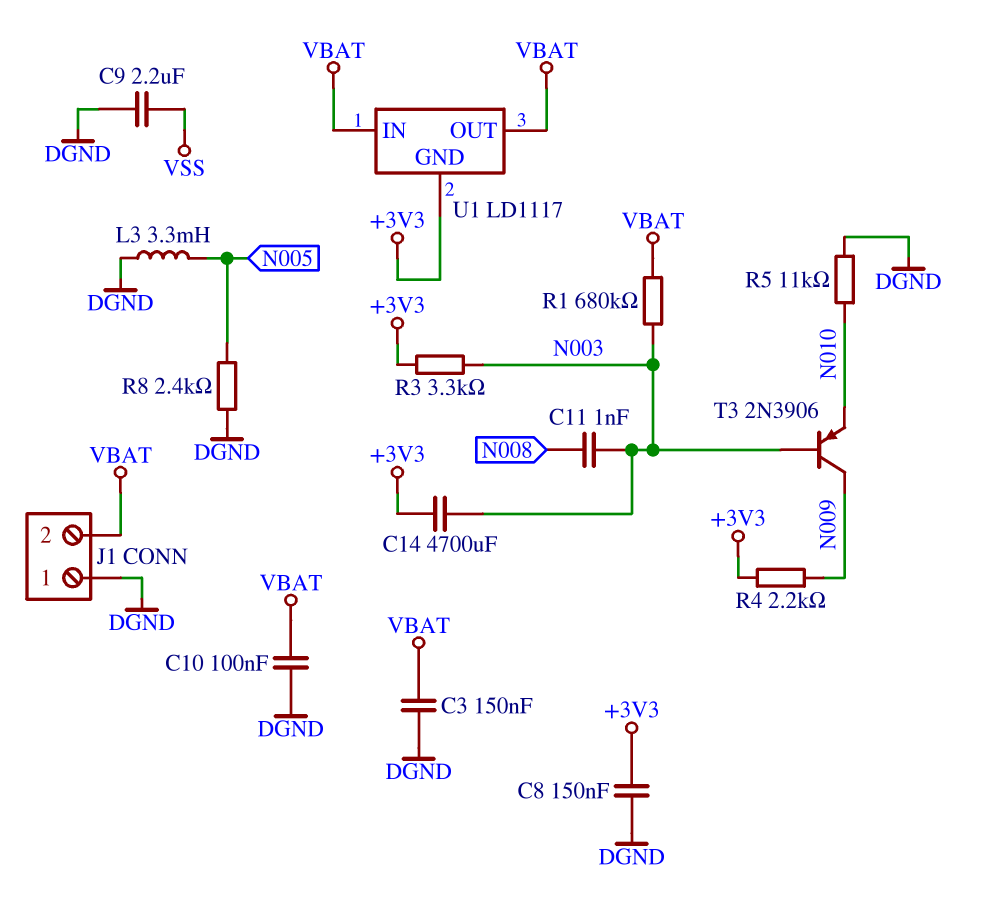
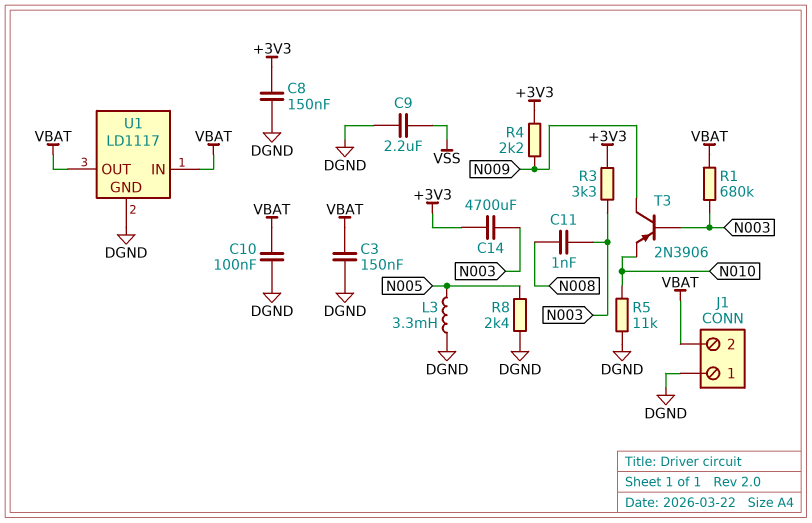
U1 pin GND: +3V3 -> DGND

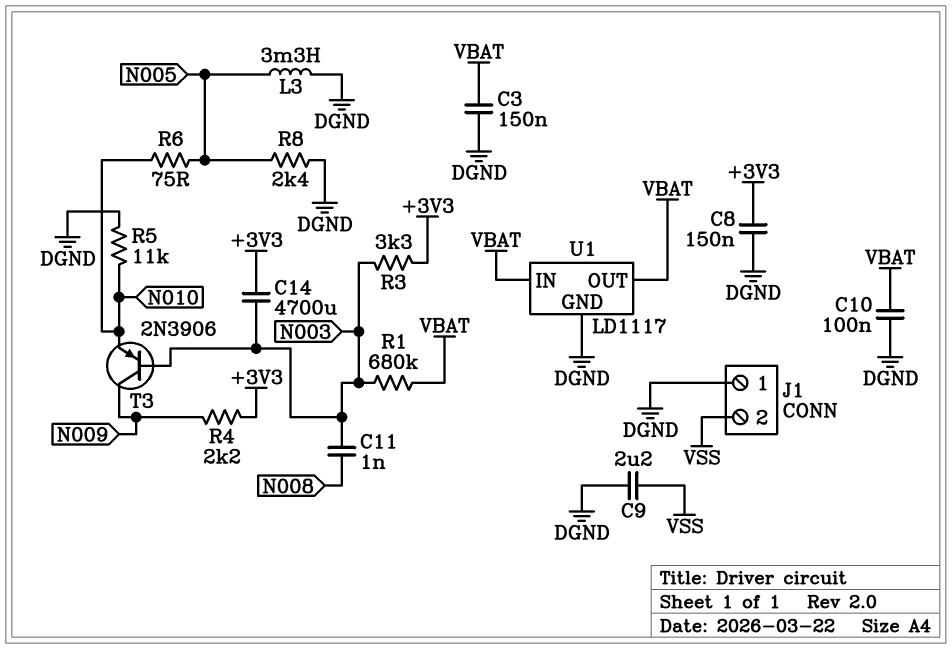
J1 pin 2: VBAT -> VSS
R6: none -> 75 (N005, N010)

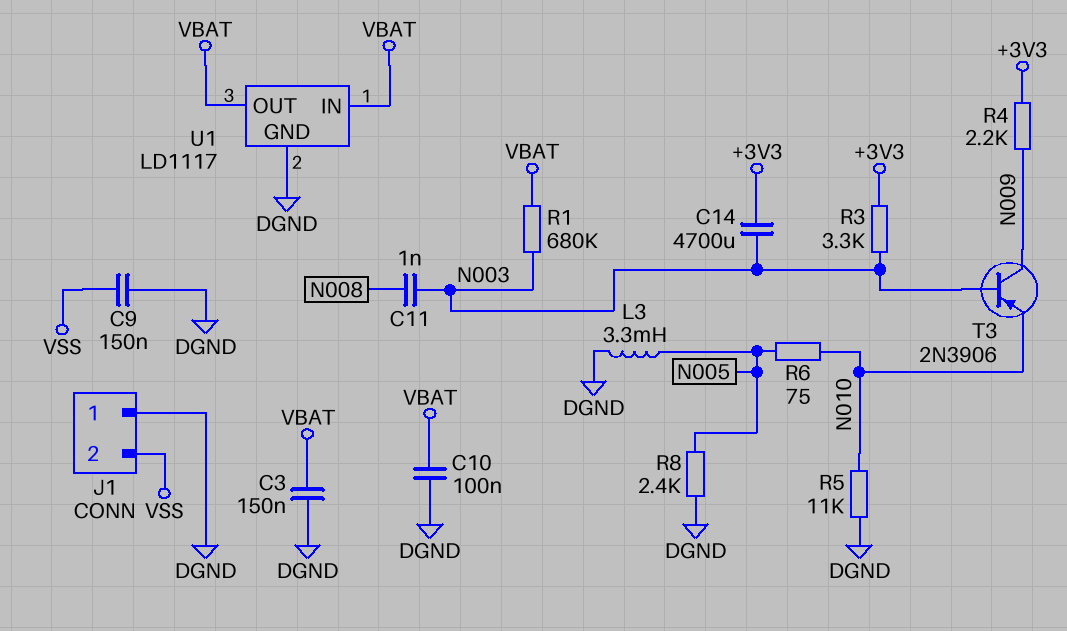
C8: 150nF (+3V3, DGND) -> none
C9: 2.2uF (DGND, VSS) -> 150nF (DGND, VSS)

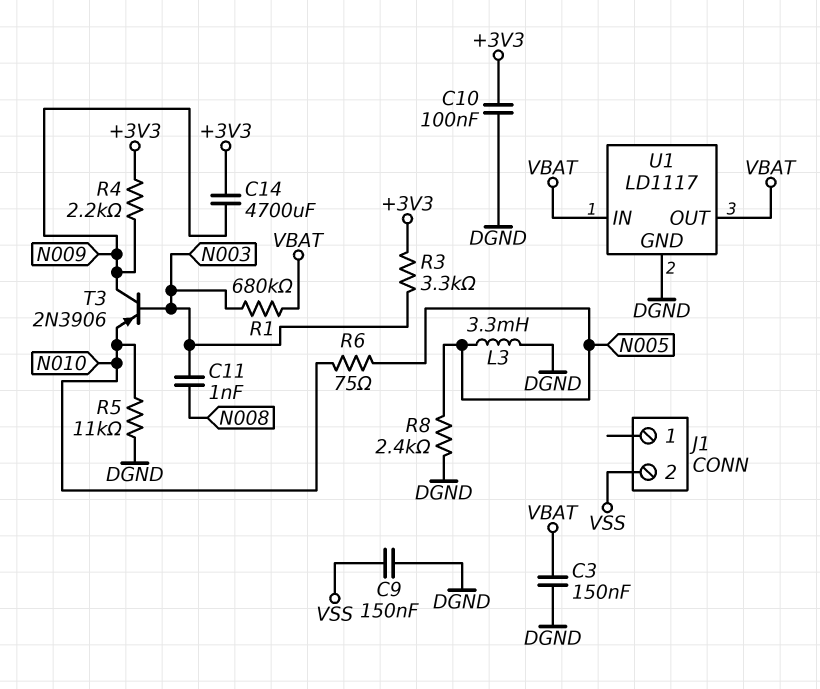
C10: 100nF (DGND, VBAT) -> 100nF (+3V3, DGND)
C14: 4700uF (+3V3, N003) -> 4700uF (+3V3, N009)
J1 pin 1: DGND -> none

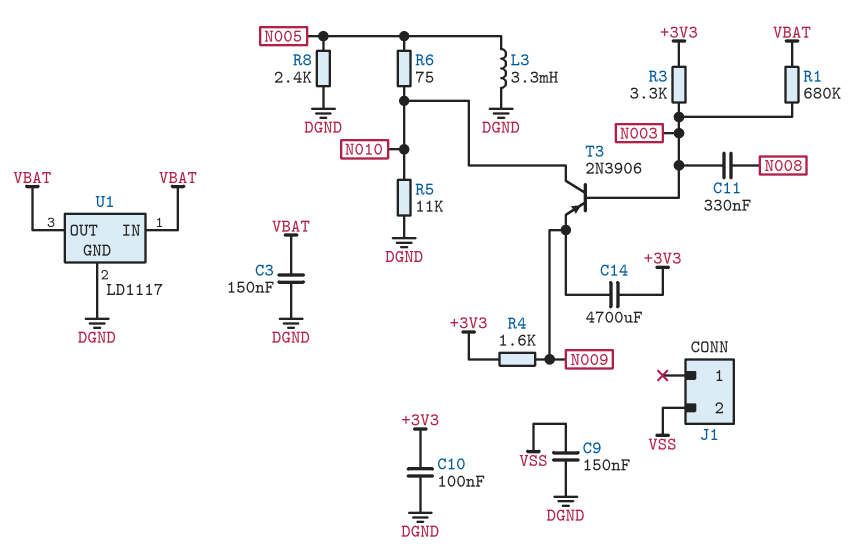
C11: 1nF (N003, N008) -> 330nF (N003, N008)
R4: 2.2k (+3V3, N009) -> 1.6k (+3V3, N009)
T3: PNP 2N3906 (B N003, C N009, E N010) -> PNP 2N3906 (B N003, C N010, E N009)

